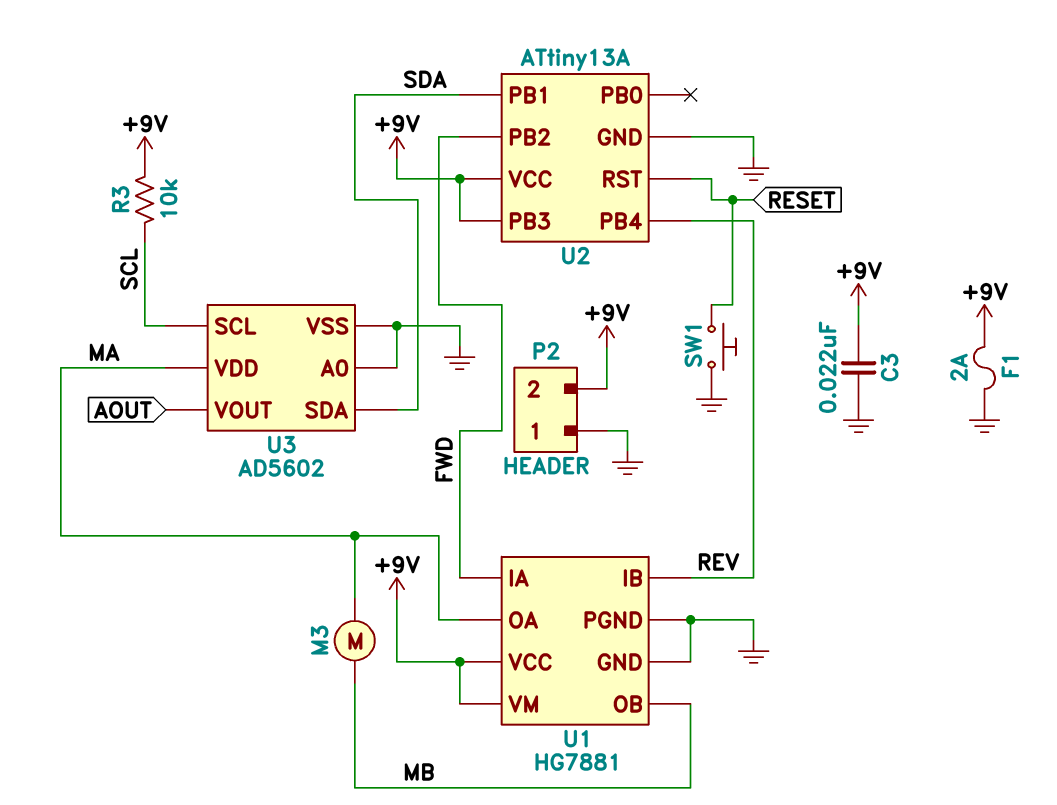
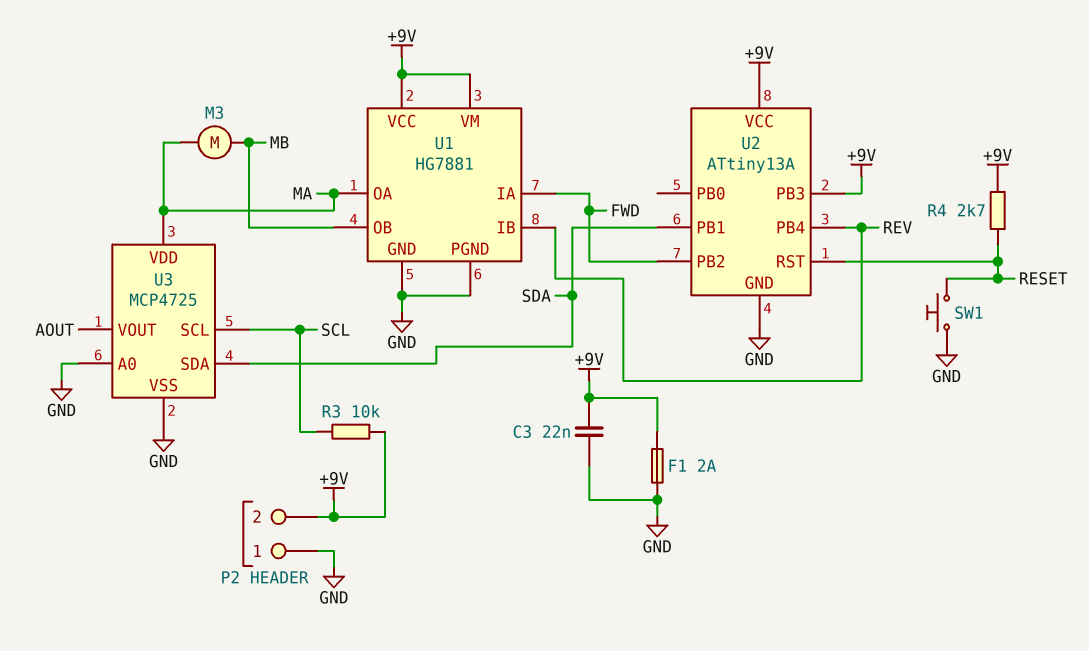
R4: none -> 2.7k (+9V, RESET)
U3: AD5602 -> MCP4725

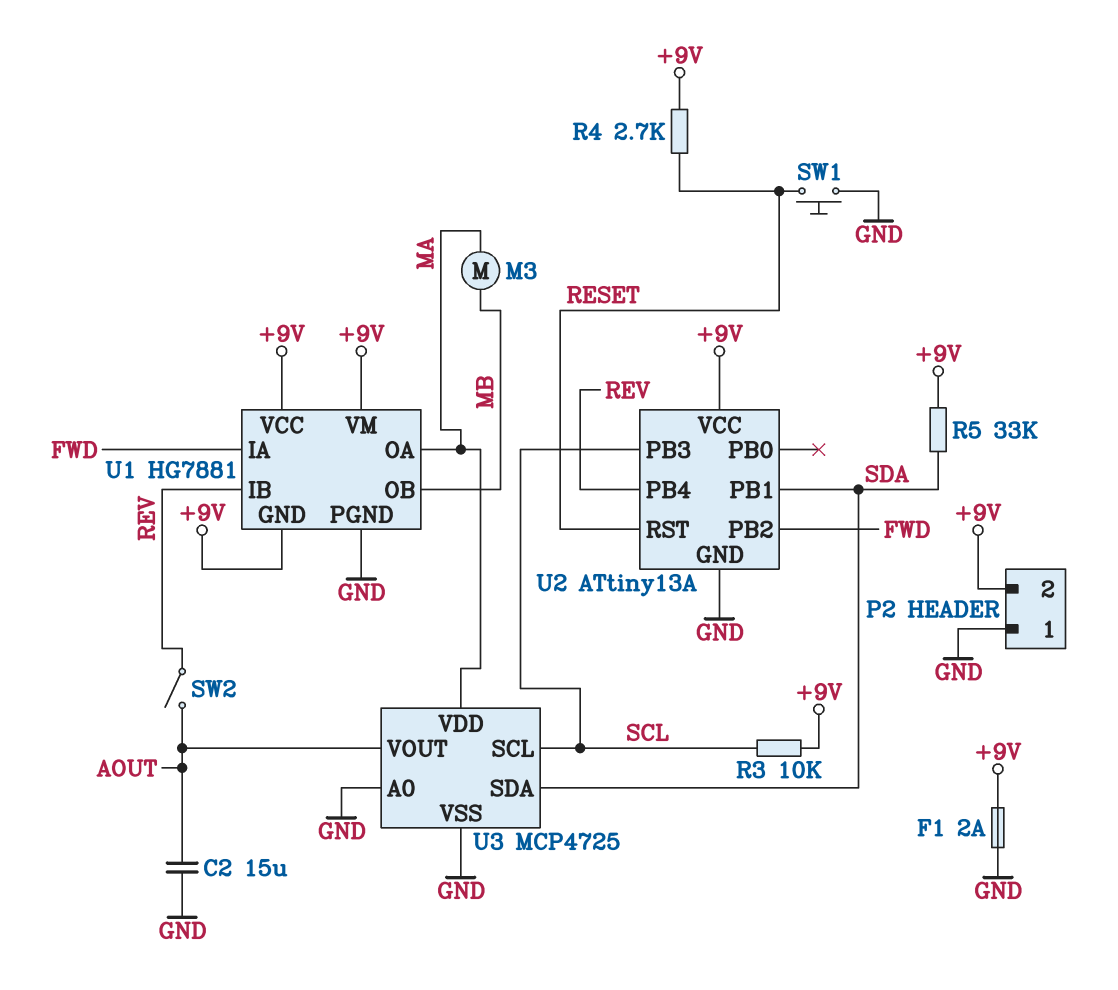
C2: none -> 15uF (AOUT, GND)
C3: 22nF (+9V, GND) -> none
R5: none -> 33k (+9V, SDA)
SW2: none -> switch (AOUT, REV)
U1 pin GND: GND -> +9V
U2 pin PB3: +9V -> SCL

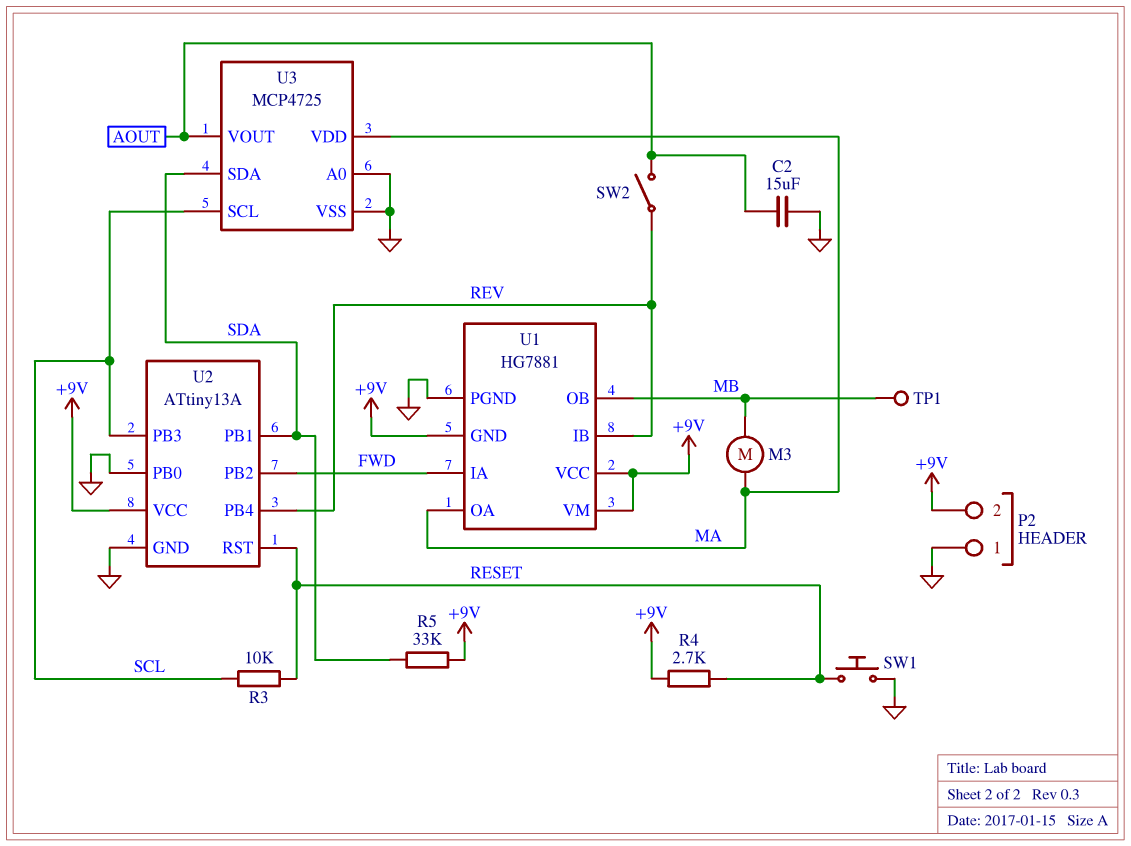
F1: 2A (+9V, GND) -> none
R3: 10k (+9V, SCL) -> 10k (RESET, SCL)
TP1: none -> test point (MB)
U2 pin PB0: none -> GND

